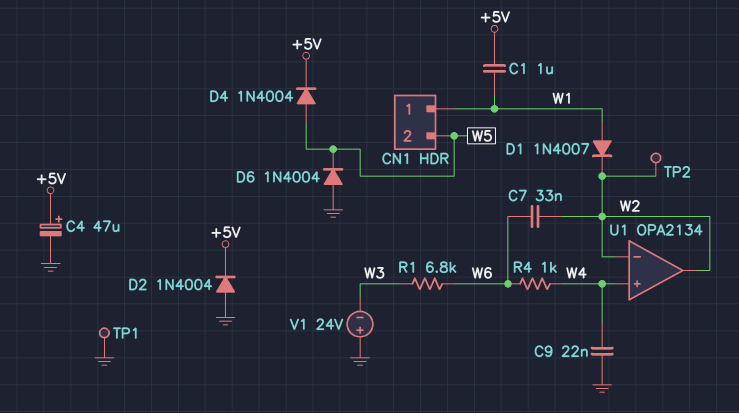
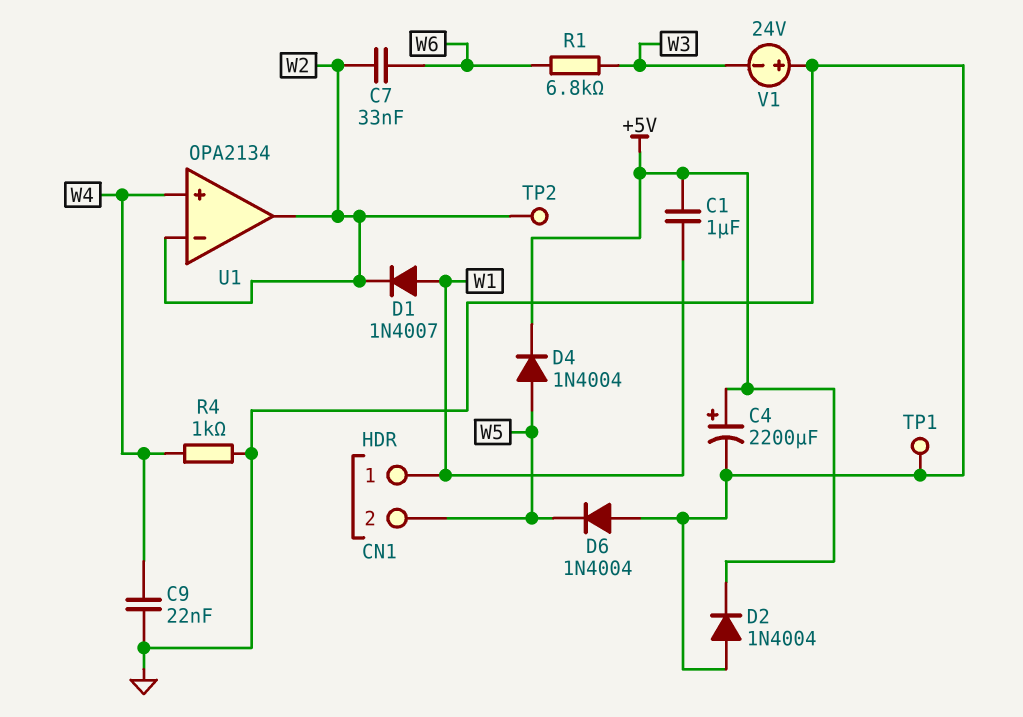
C4: 47uF (plus +5V, minus GND) -> 2200uF (plus +5V, minus GND)
R4: 1k (W4, W6) -> 1k (GND, W4)

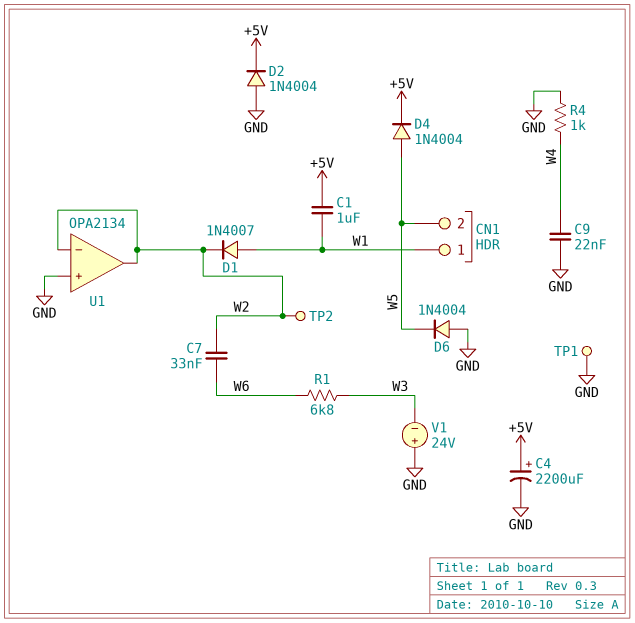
U1 pin in+: W4 -> GND

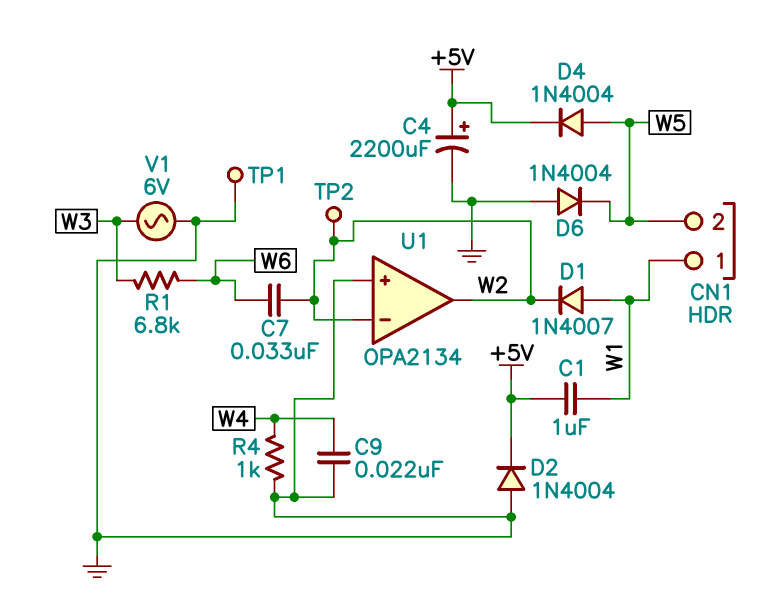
V1: 24V (plus GND, minus W3) -> AC 6V (GND, W3)

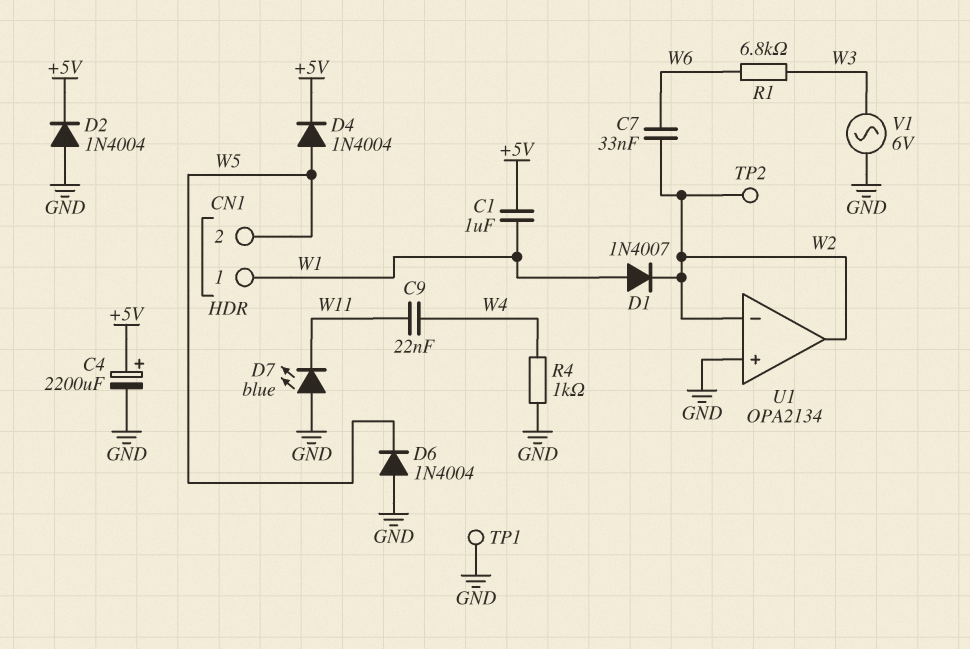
C9: 22nF (GND, W4) -> 22nF (W4, W11)
D7: none -> LED blue (A GND, K W11)

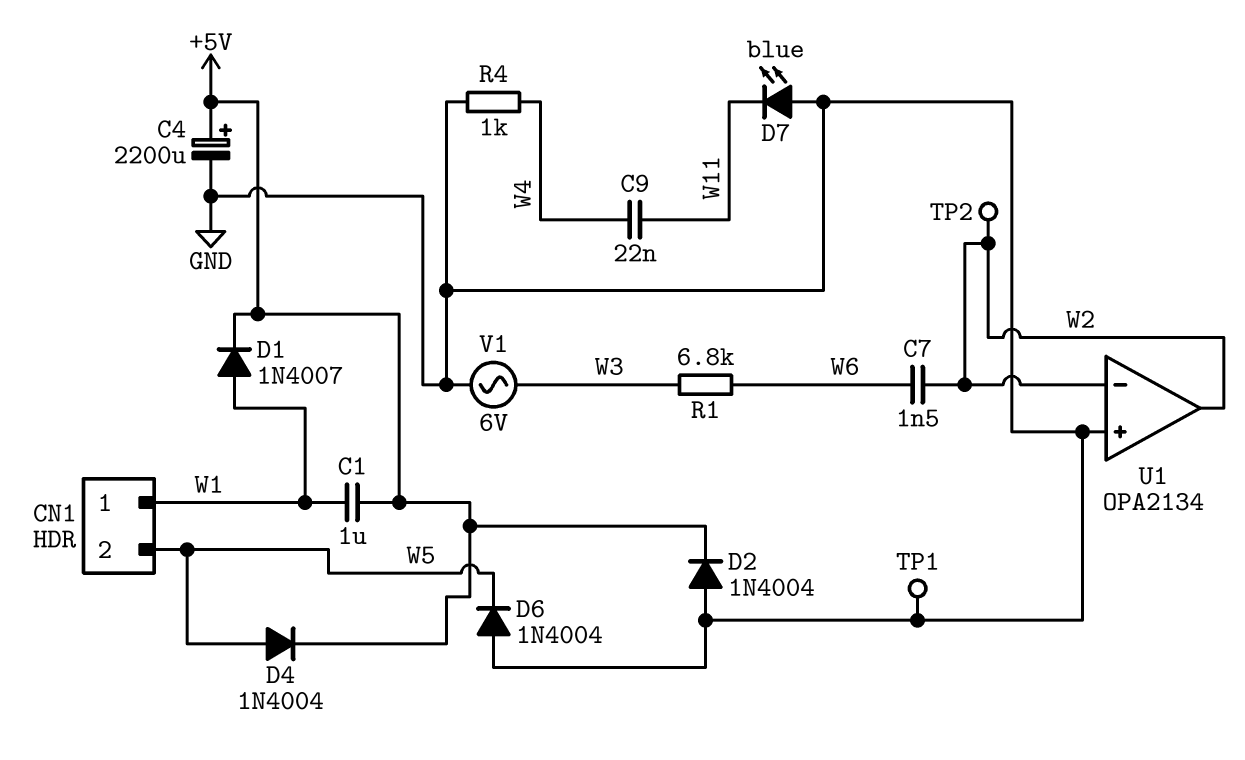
C7: 33nF (W2, W6) -> 1.5nF (W2, W6)
D1: diode 1N4007 (A W1, K W2) -> diode 1N4007 (A W1, K +5V)

